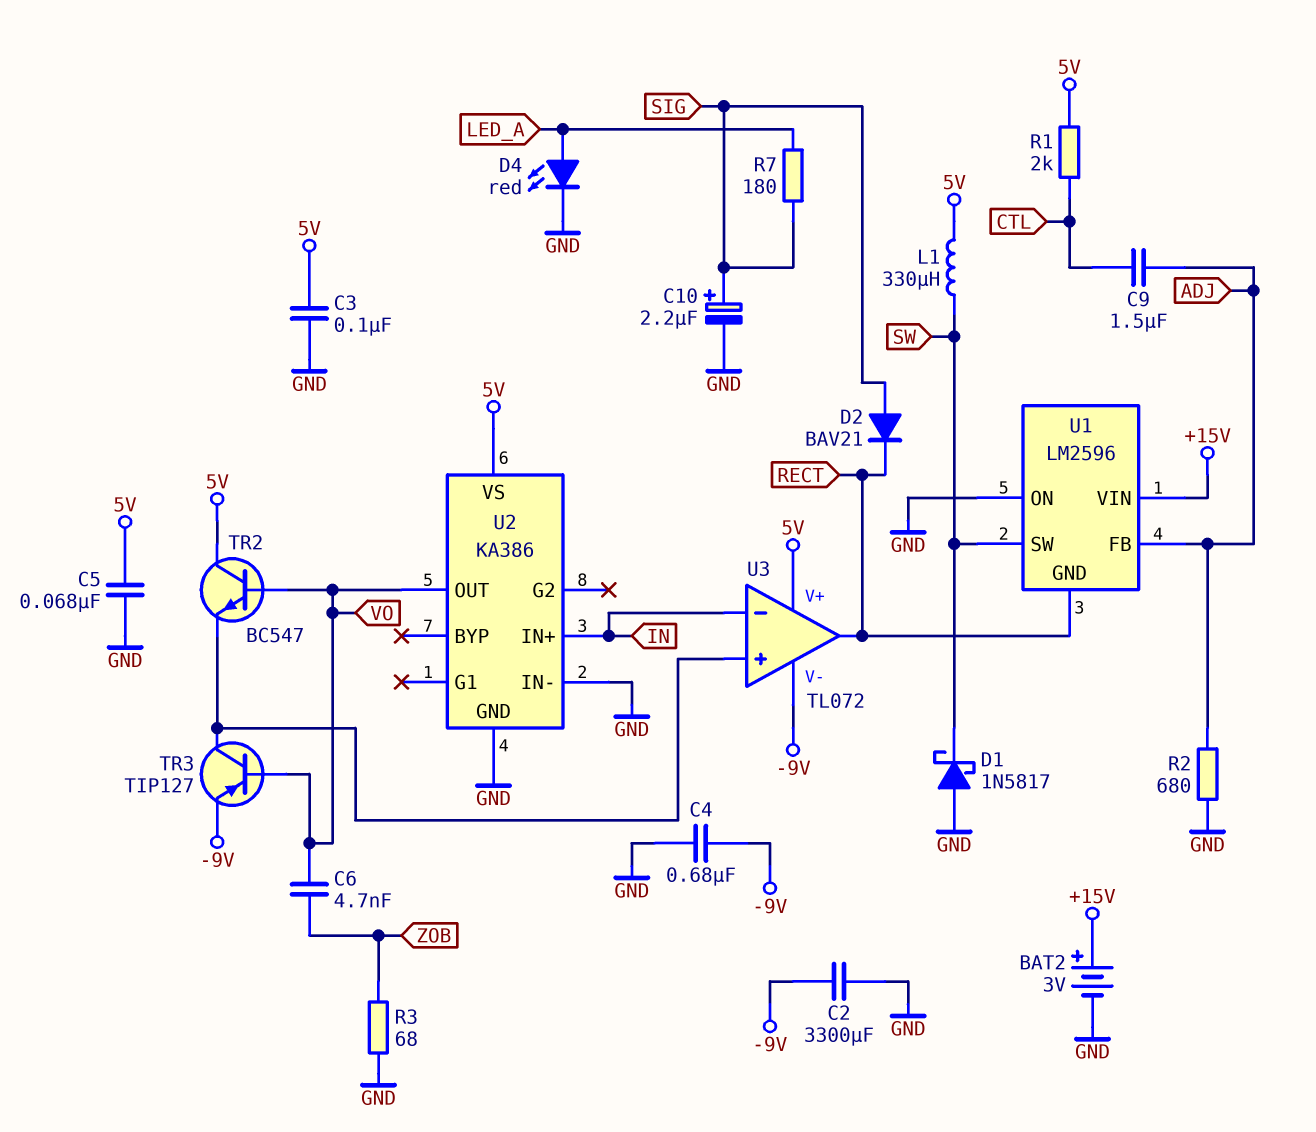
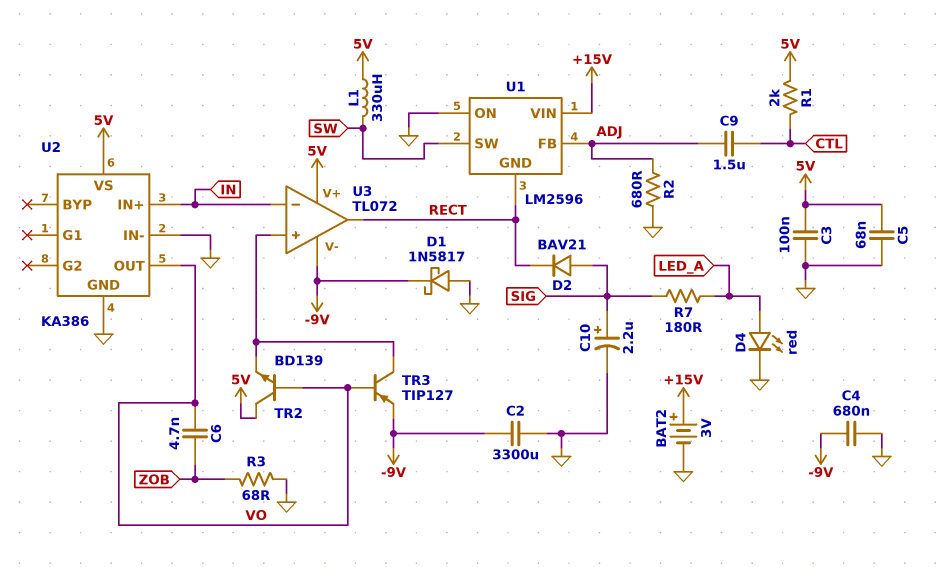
D1: schottky 1N5817 (A GND, K SW) -> schottky 1N5817 (A GND, K -9V)
TR2: NPN BC547 (B VO, C 5V, E U3/in+) -> NPN BD139 (B VO, C 5V, E U3/in+)

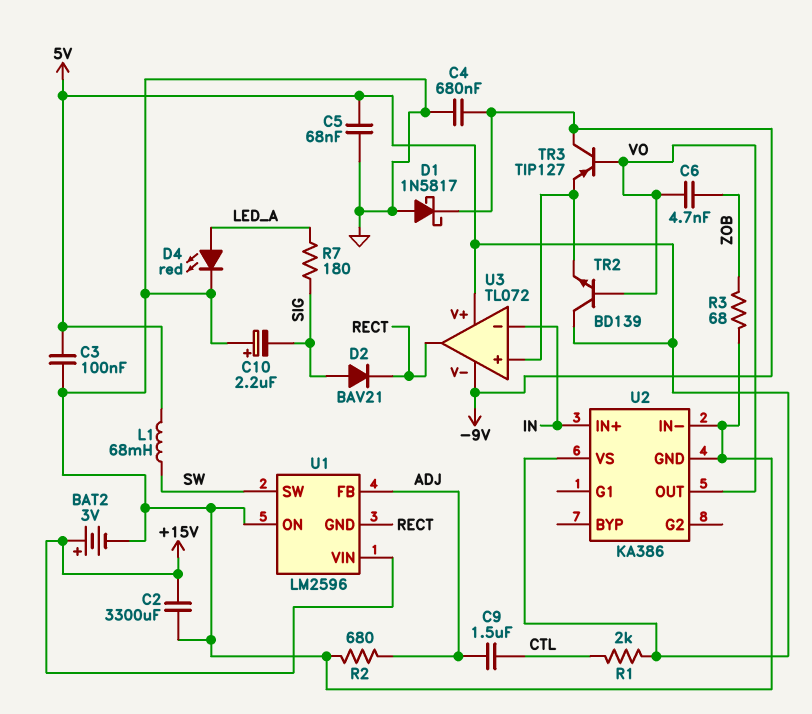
C2: 3300uF (-9V, GND) -> 3300uF (+15V, GND)
C10: 2.2uF (plus SIG, minus GND) -> 2.2uF (plus GND, minus SIG)
L1: 330uH (5V, SW) -> 68mH (5V, SW)
TR3: PNP TIP127 (B VO, C U3/in+, E -9V) -> PNP TIP127 (B VO, C -9V, E U3/in+)

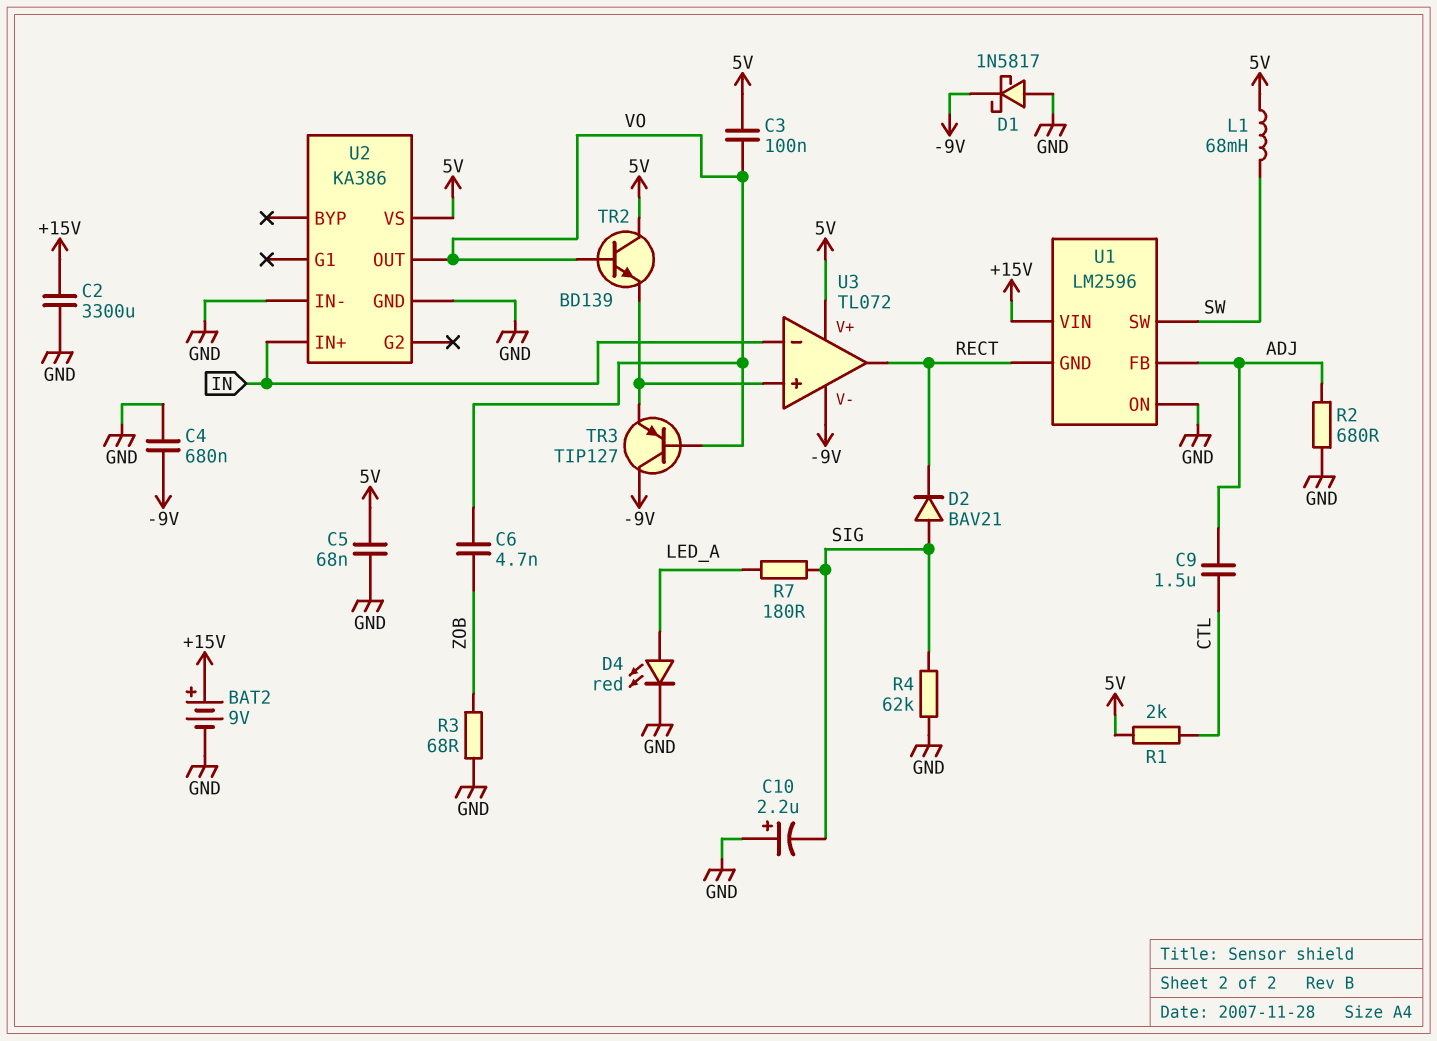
BAT2: 3V (plus +15V, minus GND) -> 9V (plus +15V, minus GND)
C3: 100nF (5V, GND) -> 100nF (5V, VO)
R4: none -> 62k (GND, SIG)

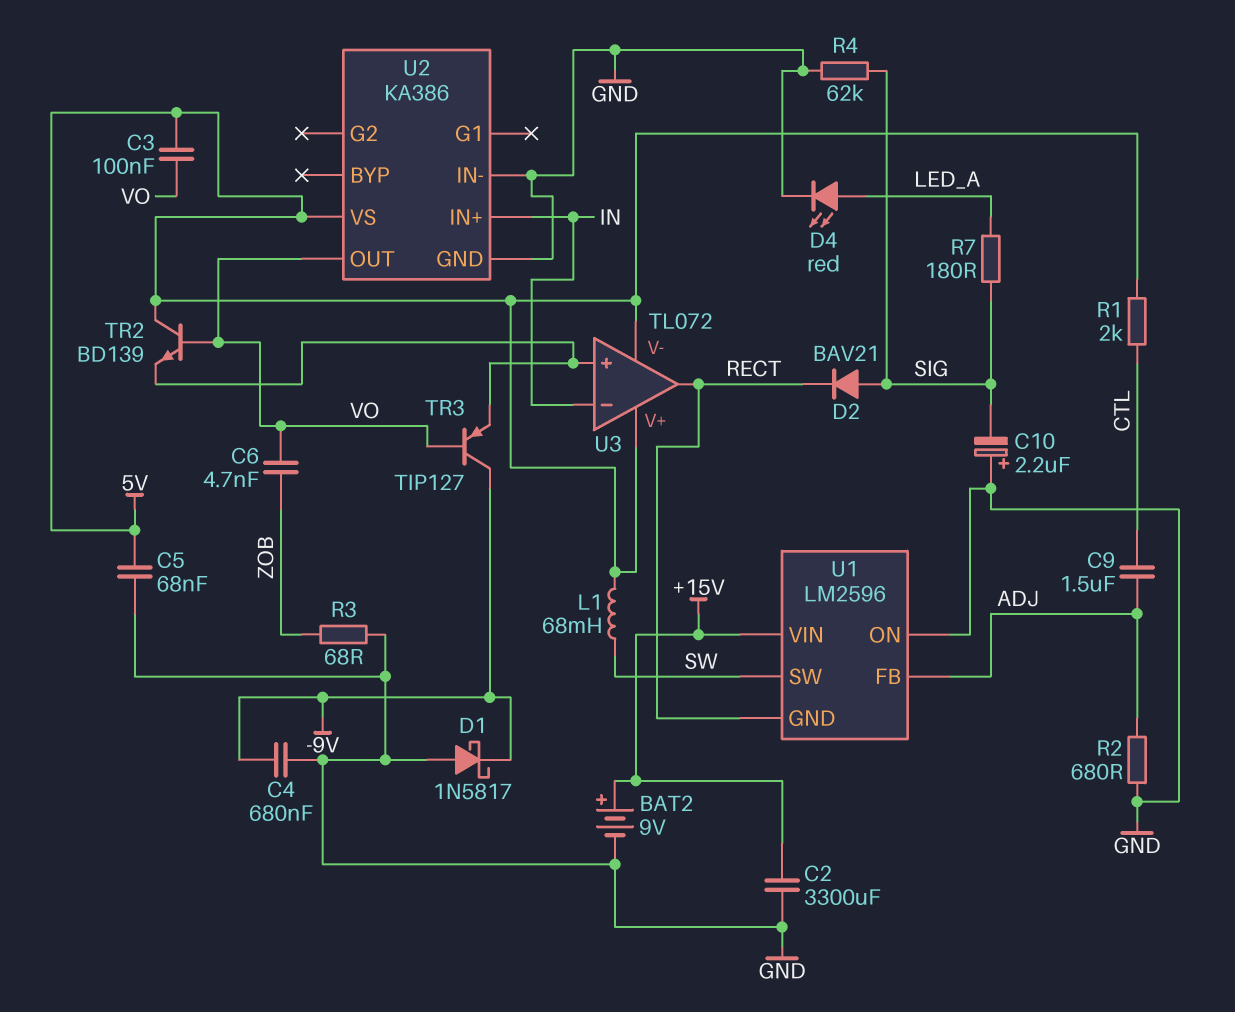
U3 pin V-: -9V -> 5V

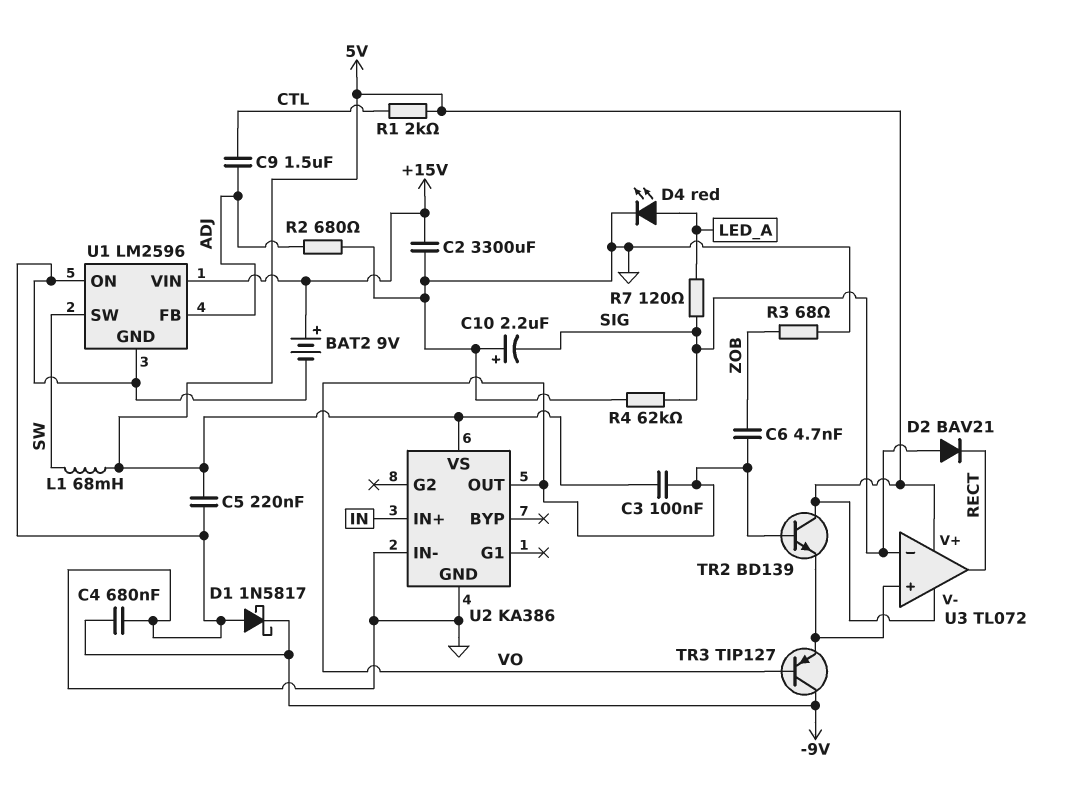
C5: 68nF (5V, GND) -> 220nF (5V, GND)
R7: 180 (LED_A, SIG) -> 120 (LED_A, SIG)
U1 pin GND: RECT -> GND
U3 pin in-: IN -> SIG

